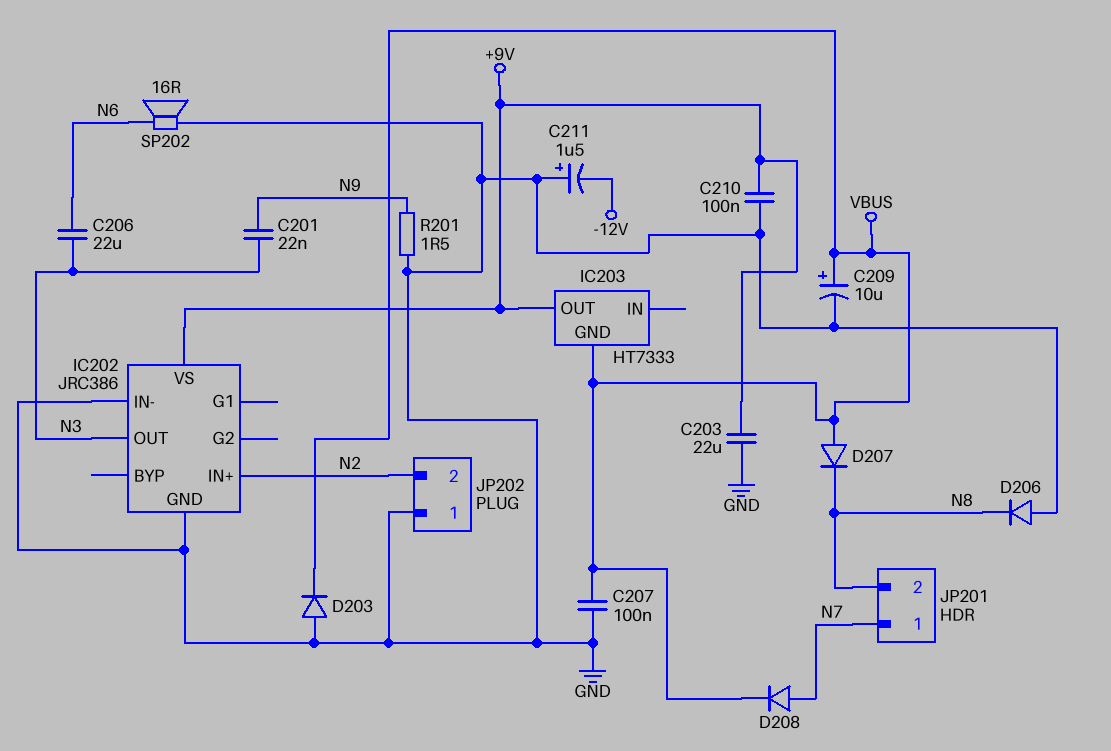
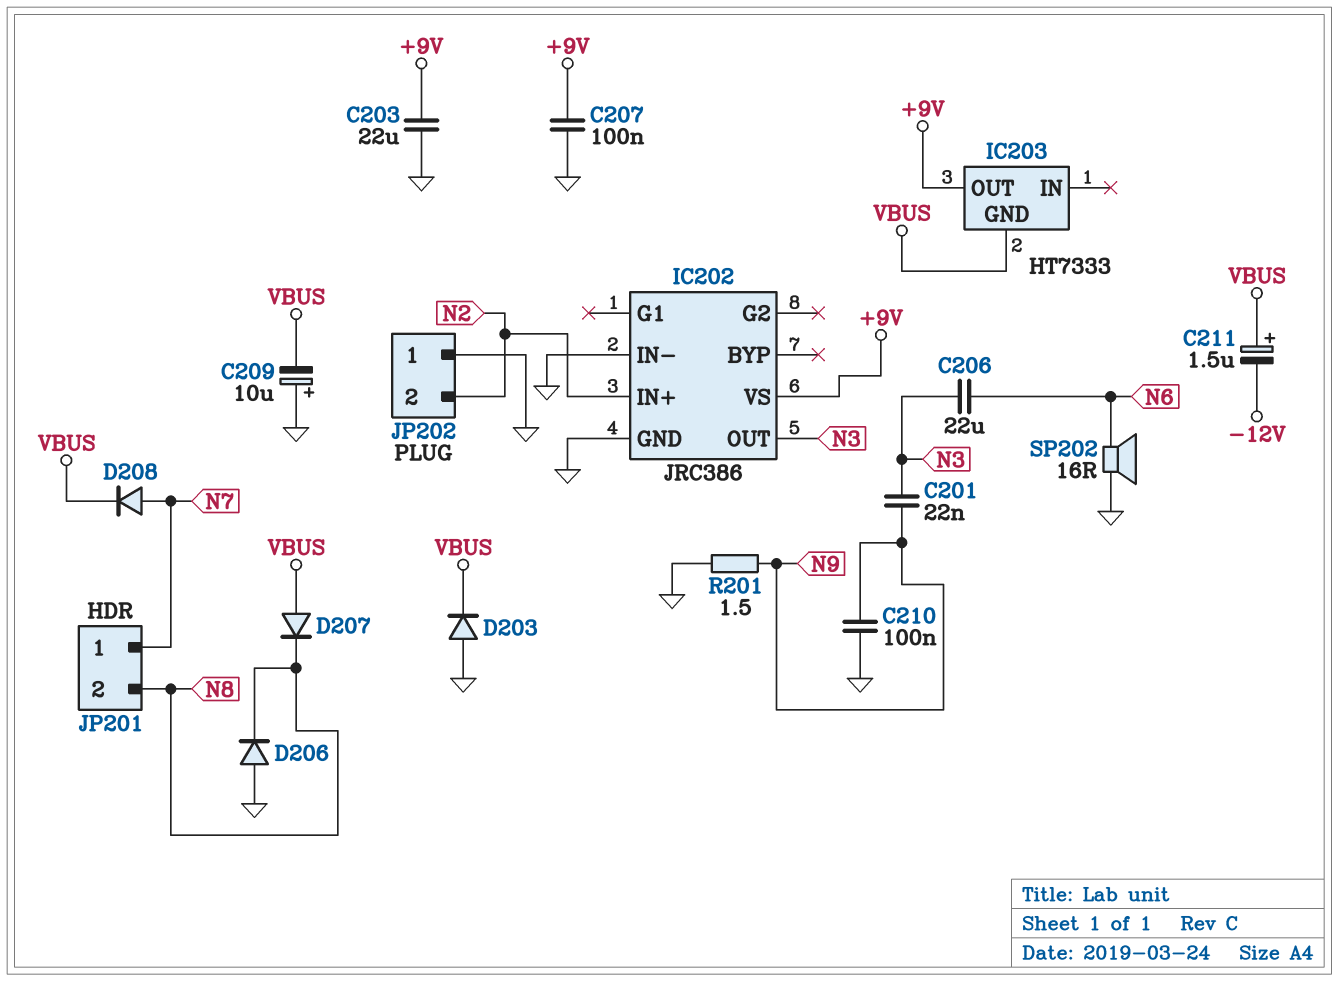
C207: 100nF (GND, VBUS) -> 100nF (+9V, GND)
C209: 10uF (plus VBUS, minus GND) -> 10uF (plus GND, minus VBUS)
C210: 100nF (+9V, GND) -> 100nF (GND, N9)
C211: 1.5uF (plus GND, minus -12V) -> 1.5uF (plus VBUS, minus -12V)

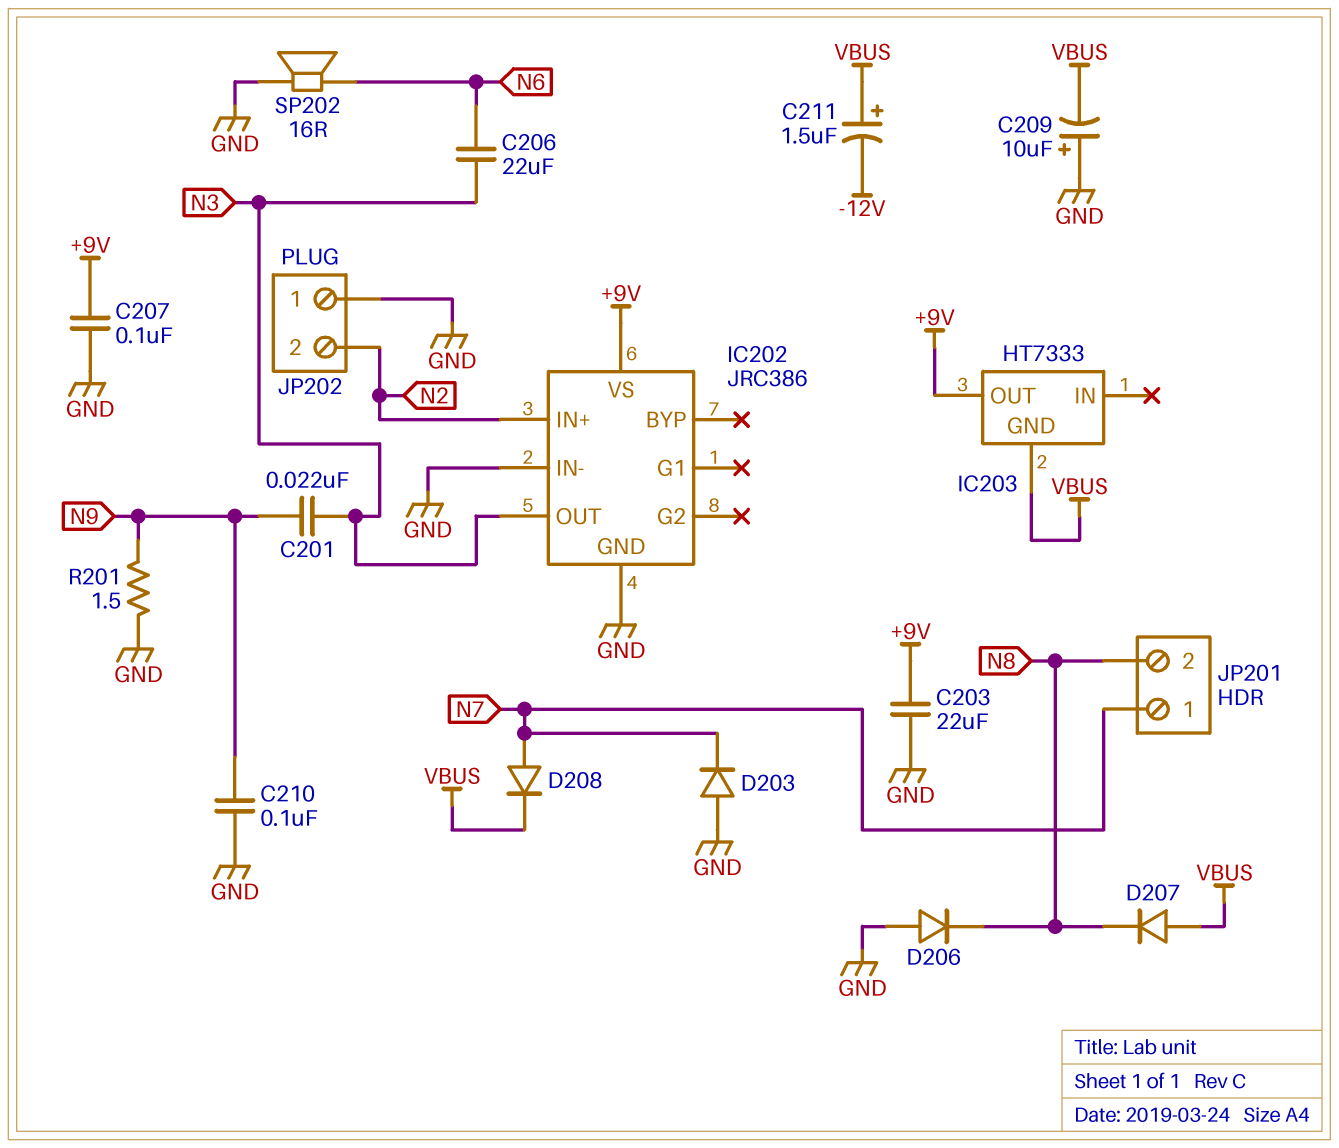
D203: diode (A GND, K VBUS) -> diode (A GND, K N7)

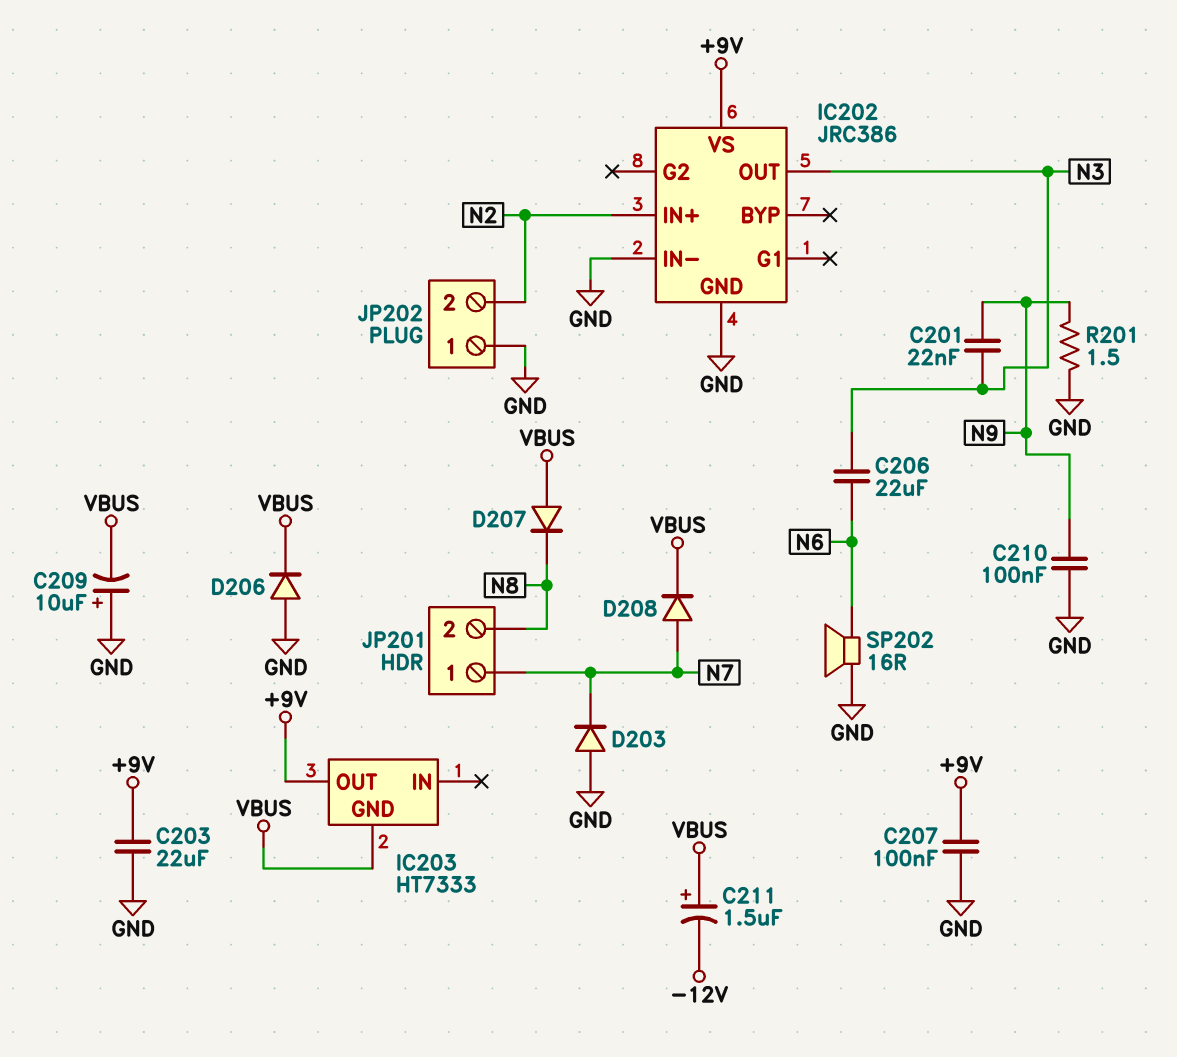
D206: diode (A GND, K N8) -> diode (A GND, K VBUS)

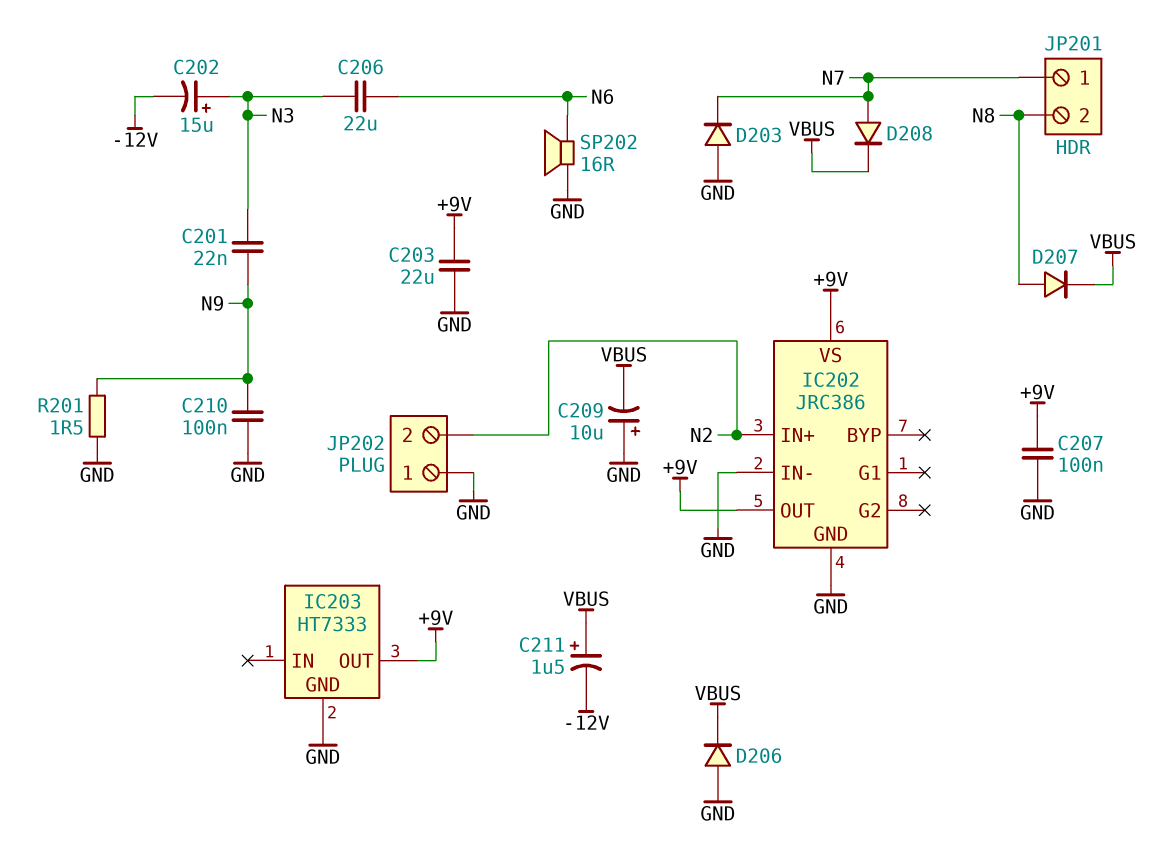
C202: none -> 15uF (plus N3, minus -12V)
D207: diode (A VBUS, K N8) -> diode (A N8, K VBUS)
IC202 pin OUT: N3 -> +9V
IC203 pin GND: VBUS -> GND

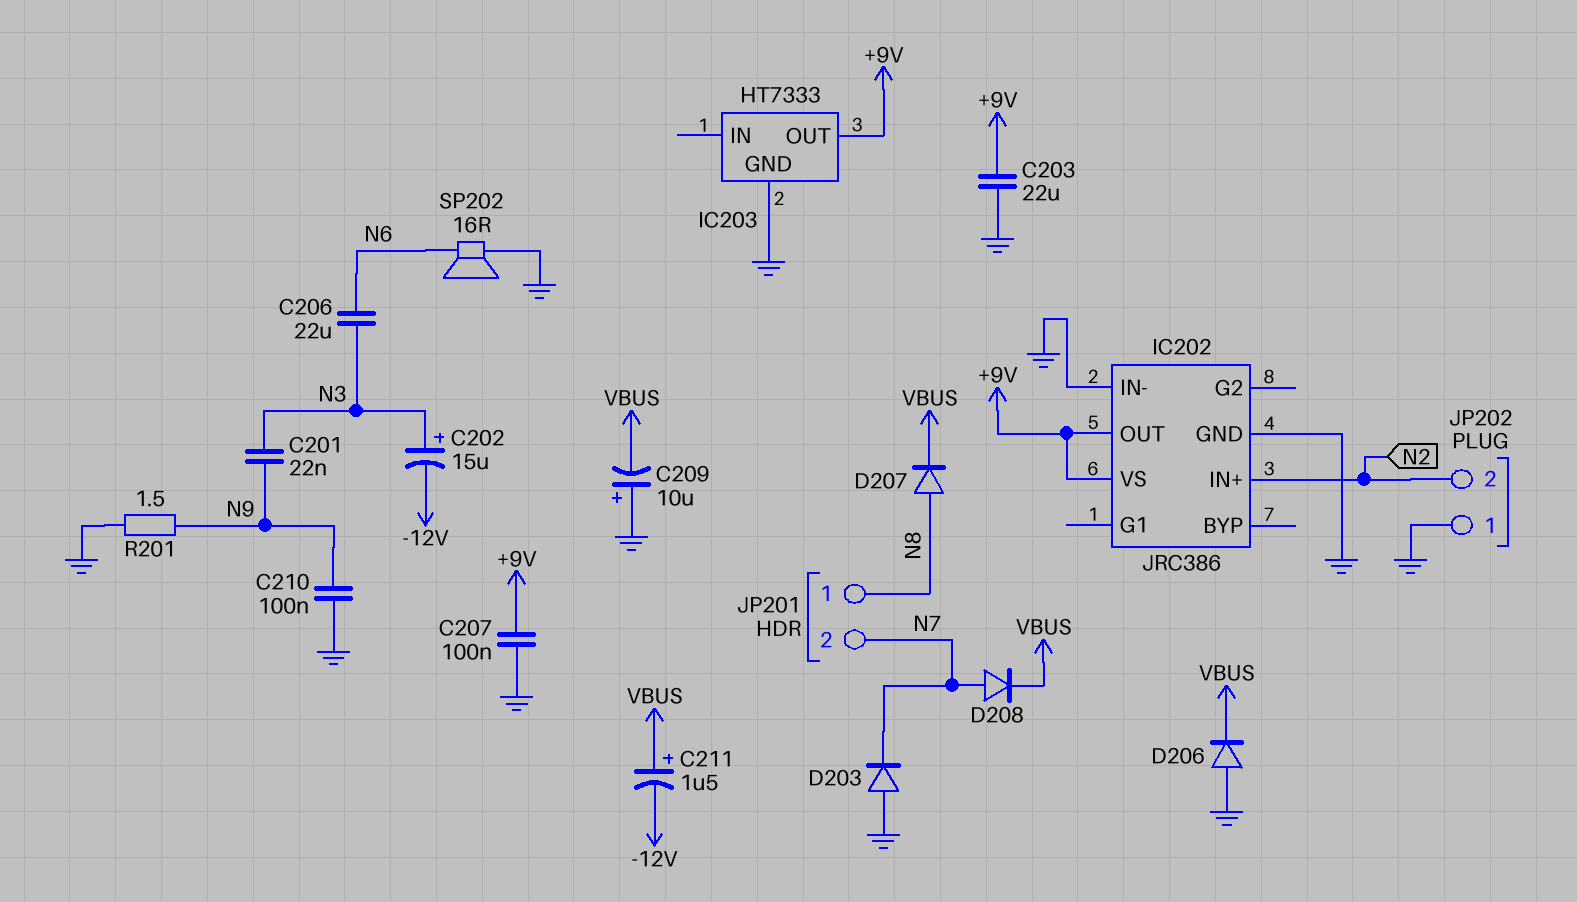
JP201 pin 1: N7 -> N8
JP201 pin 2: N8 -> N7

